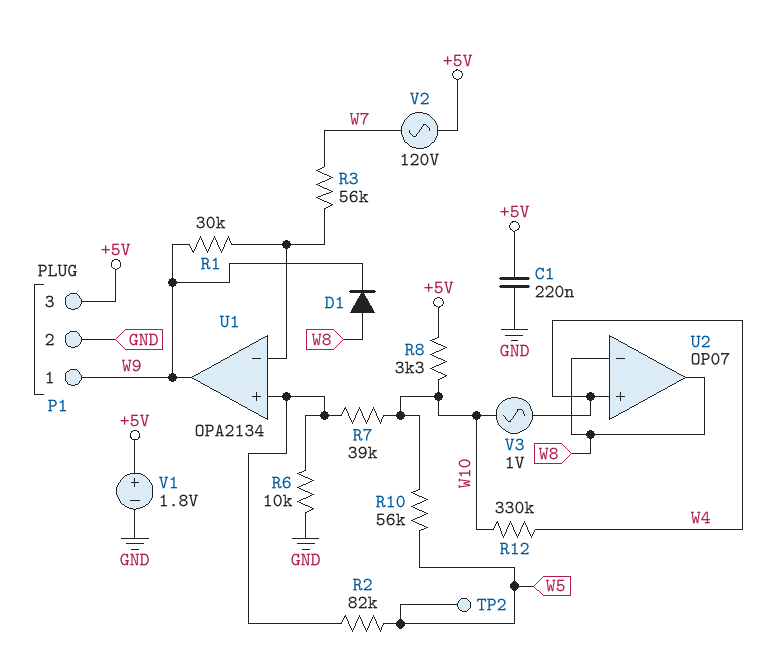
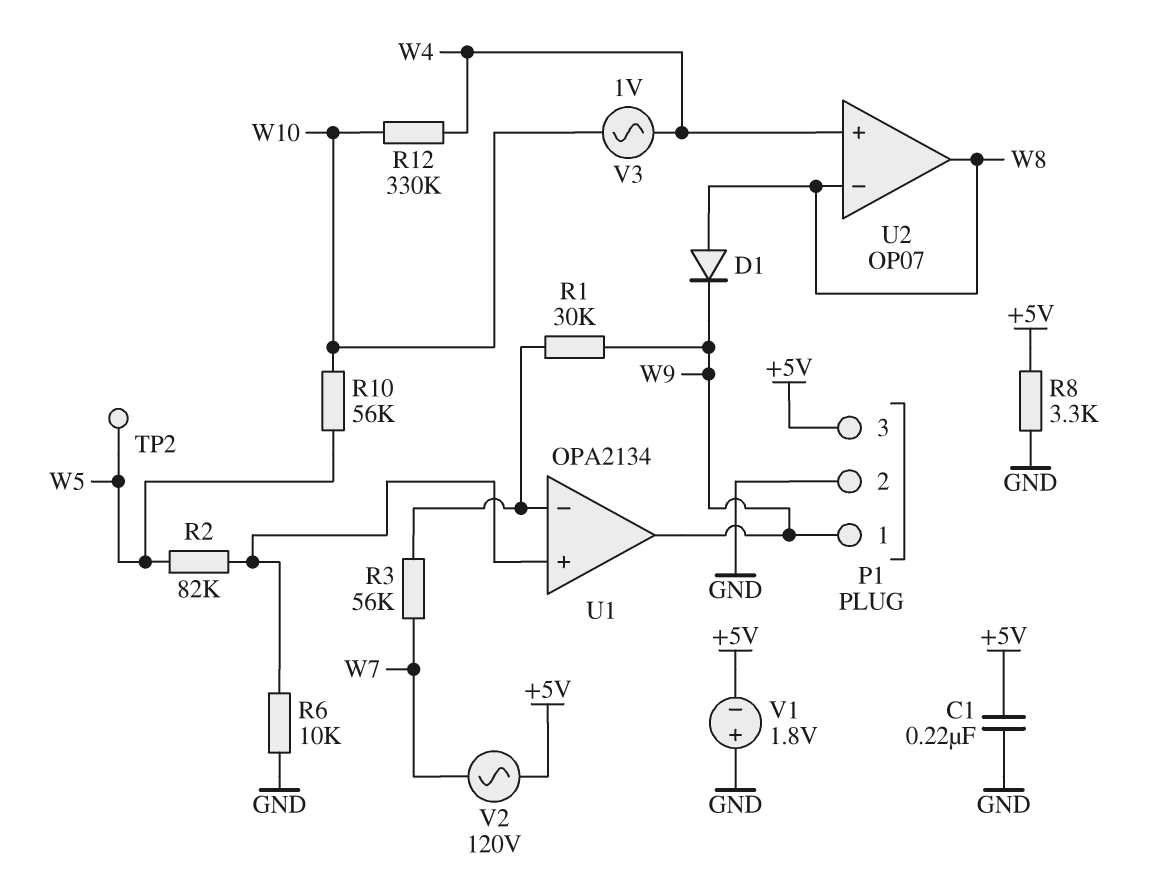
R7: 39k (U1/in+, W10) -> none
R8: 3.3k (+5V, W10) -> 3.3k (+5V, GND)
V1: 1.8V (plus +5V, minus GND) -> 1.8V (plus GND, minus +5V)

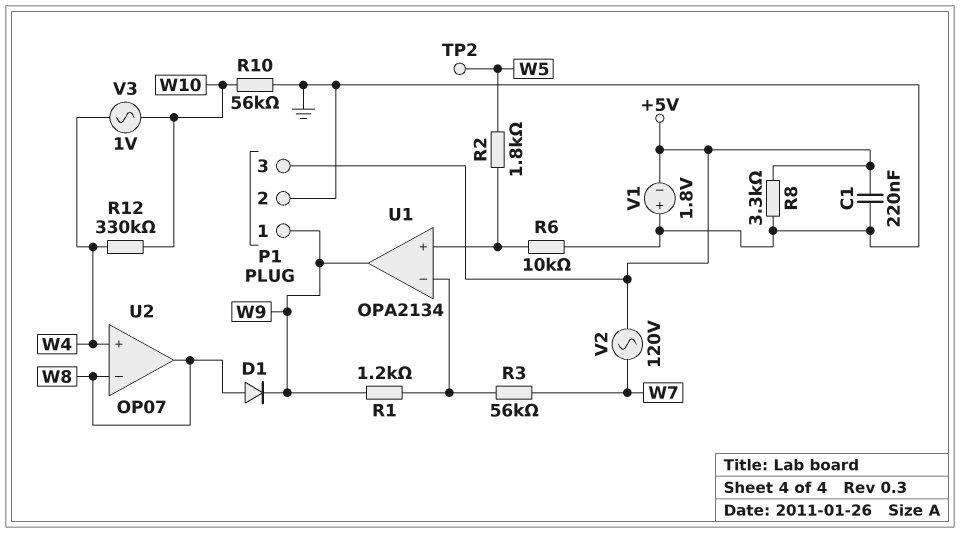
R1: 30k (U1/in-, W9) -> 1.2k (U1/in-, W9)
R2: 82k (U1/in+, W5) -> 1.8k (U1/in+, W5)
R10: 56k (W5, W10) -> 56k (GND, W10)

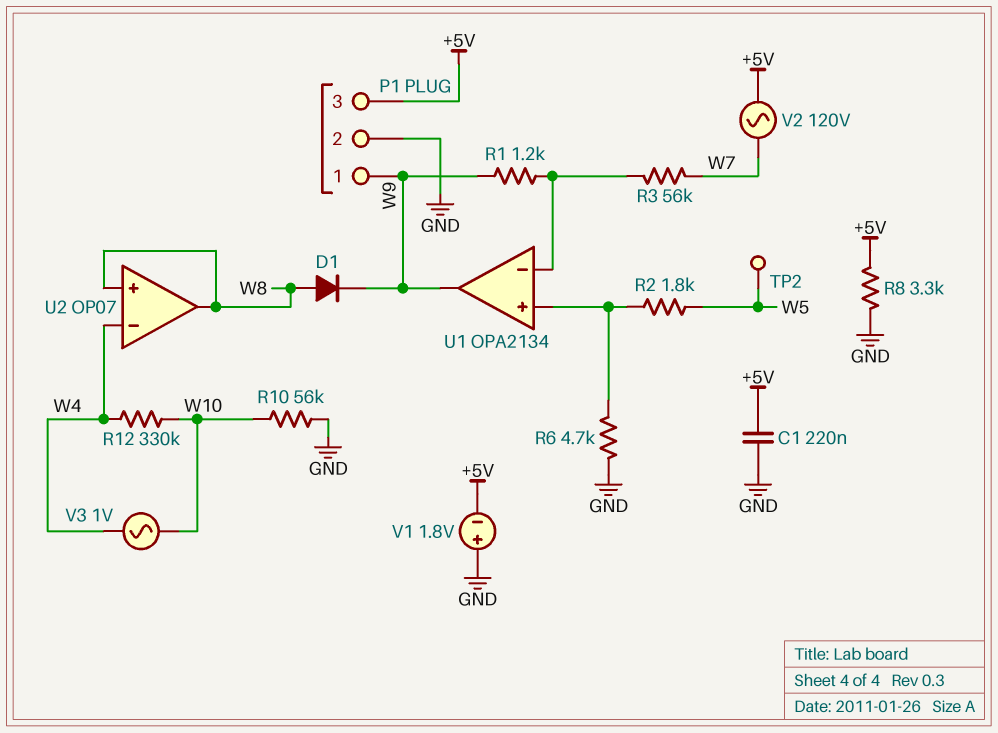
R6: 10k (GND, U1/in+) -> 4.7k (GND, U1/in+)
U2 pin in+: W4 -> W8
U2 pin in-: W8 -> W4

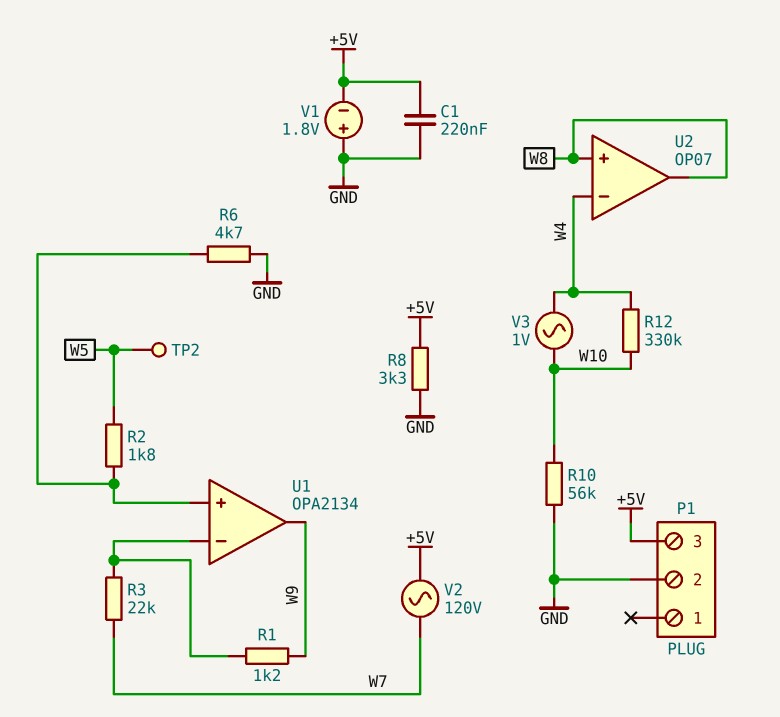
D1: diode (A W8, K W9) -> none
P1 pin 1: W9 -> none
R3: 56k (U1/in-, W7) -> 22k (U1/in-, W7)

